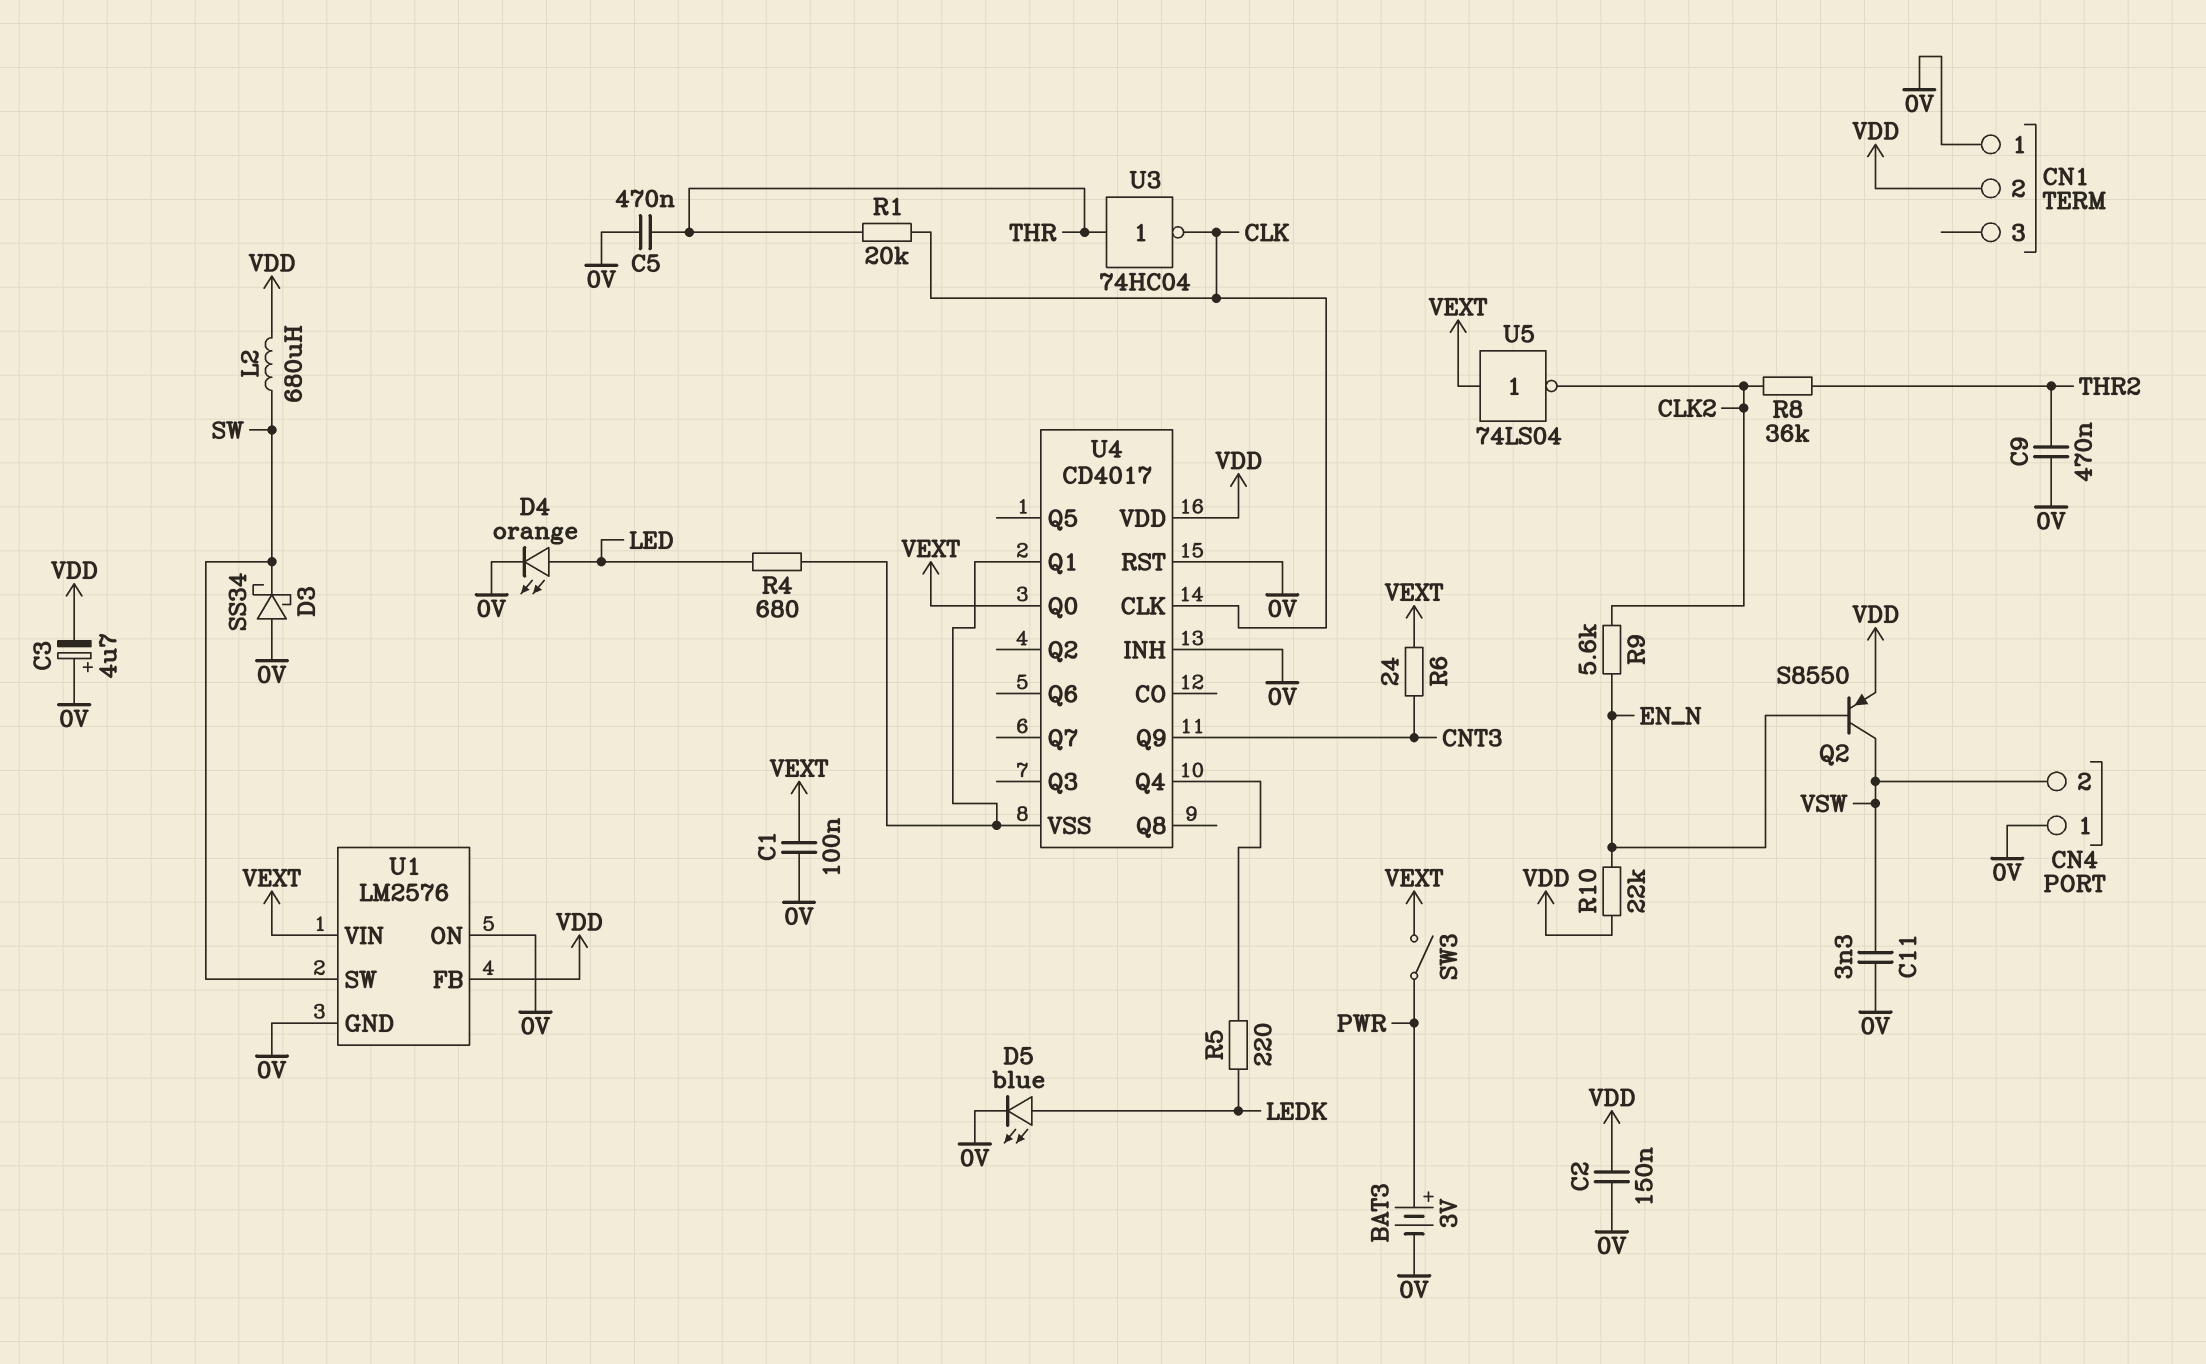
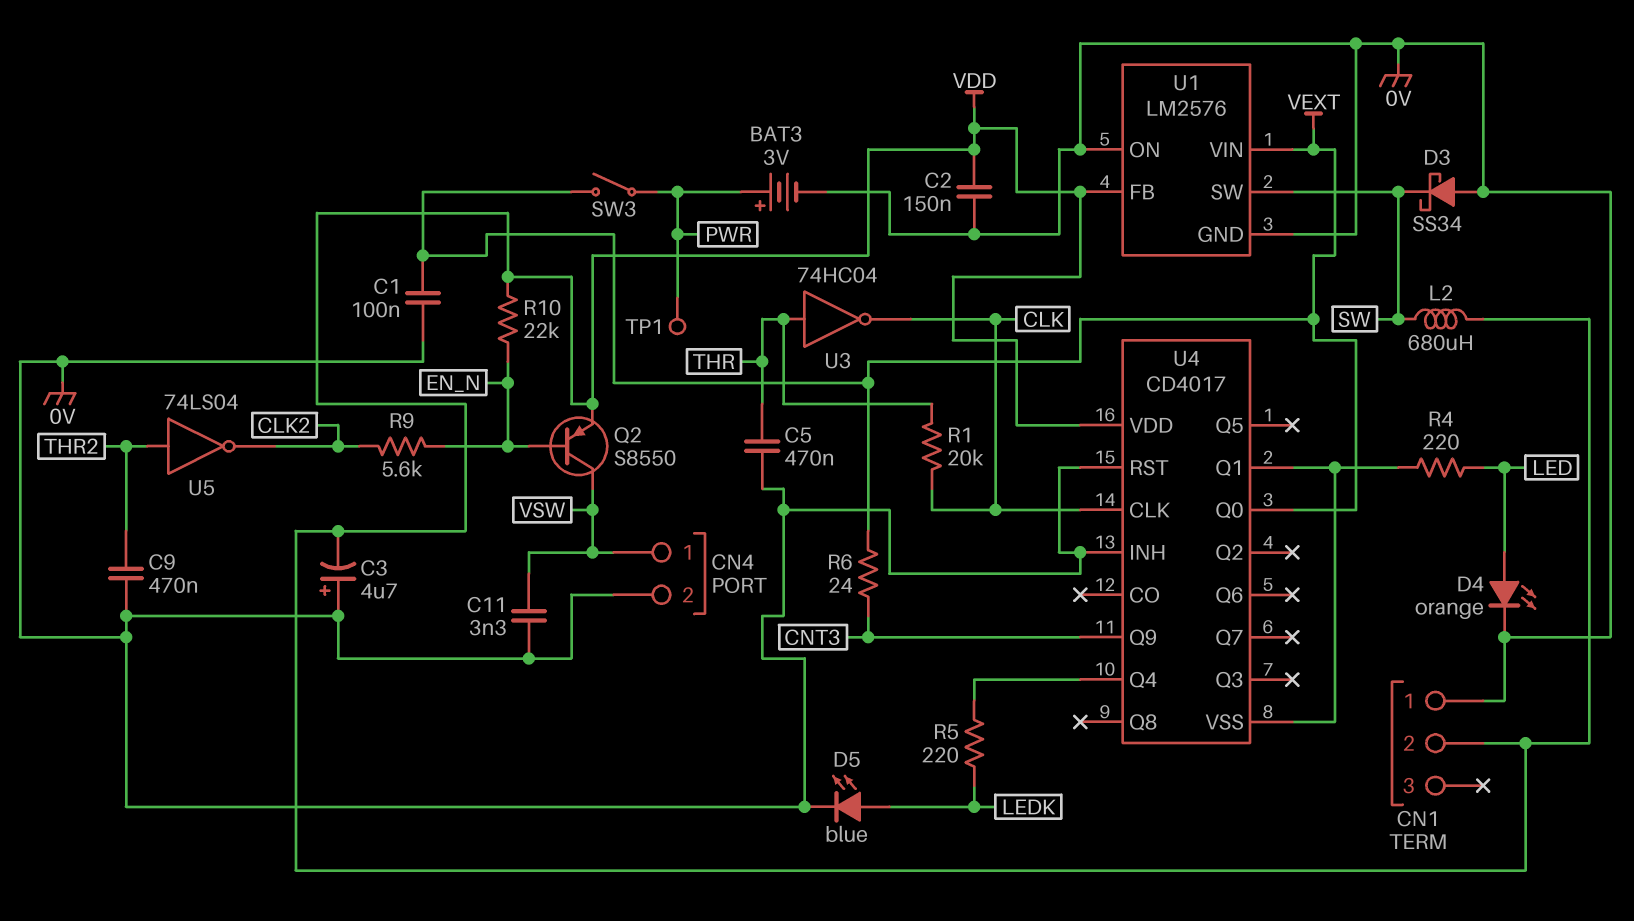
CN4 pin 1: 0V -> VSW
CN4 pin 2: VSW -> 0V
R4: 680 (LED, U4/Q1) -> 220 (LED, U4/Q1)
R8: 36k (CLK2, THR2) -> none
TP1: none -> test point (PWR)
U5: NOT 74LS04 (in VEXT, out CLK2) -> NOT 74LS04 (in THR2, out CLK2)

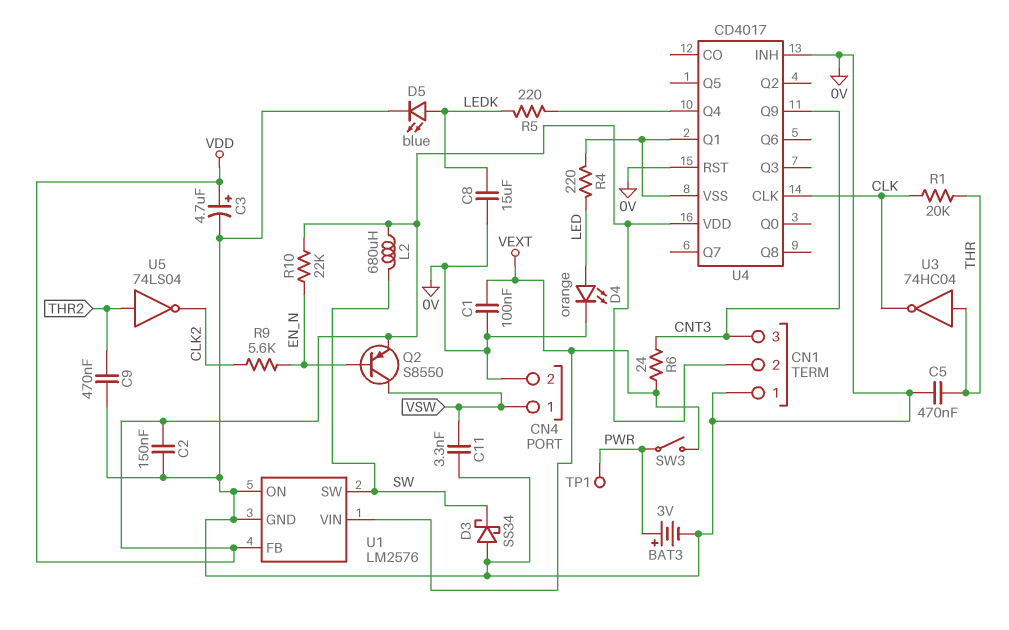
C3: 4.7uF (plus 0V, minus VDD) -> 4.7uF (plus VDD, minus 0V)
C8: none -> 15uF (0V, LEDK)
CN1 pin 3: none -> CNT3
U4 pin Q0: VEXT -> none

